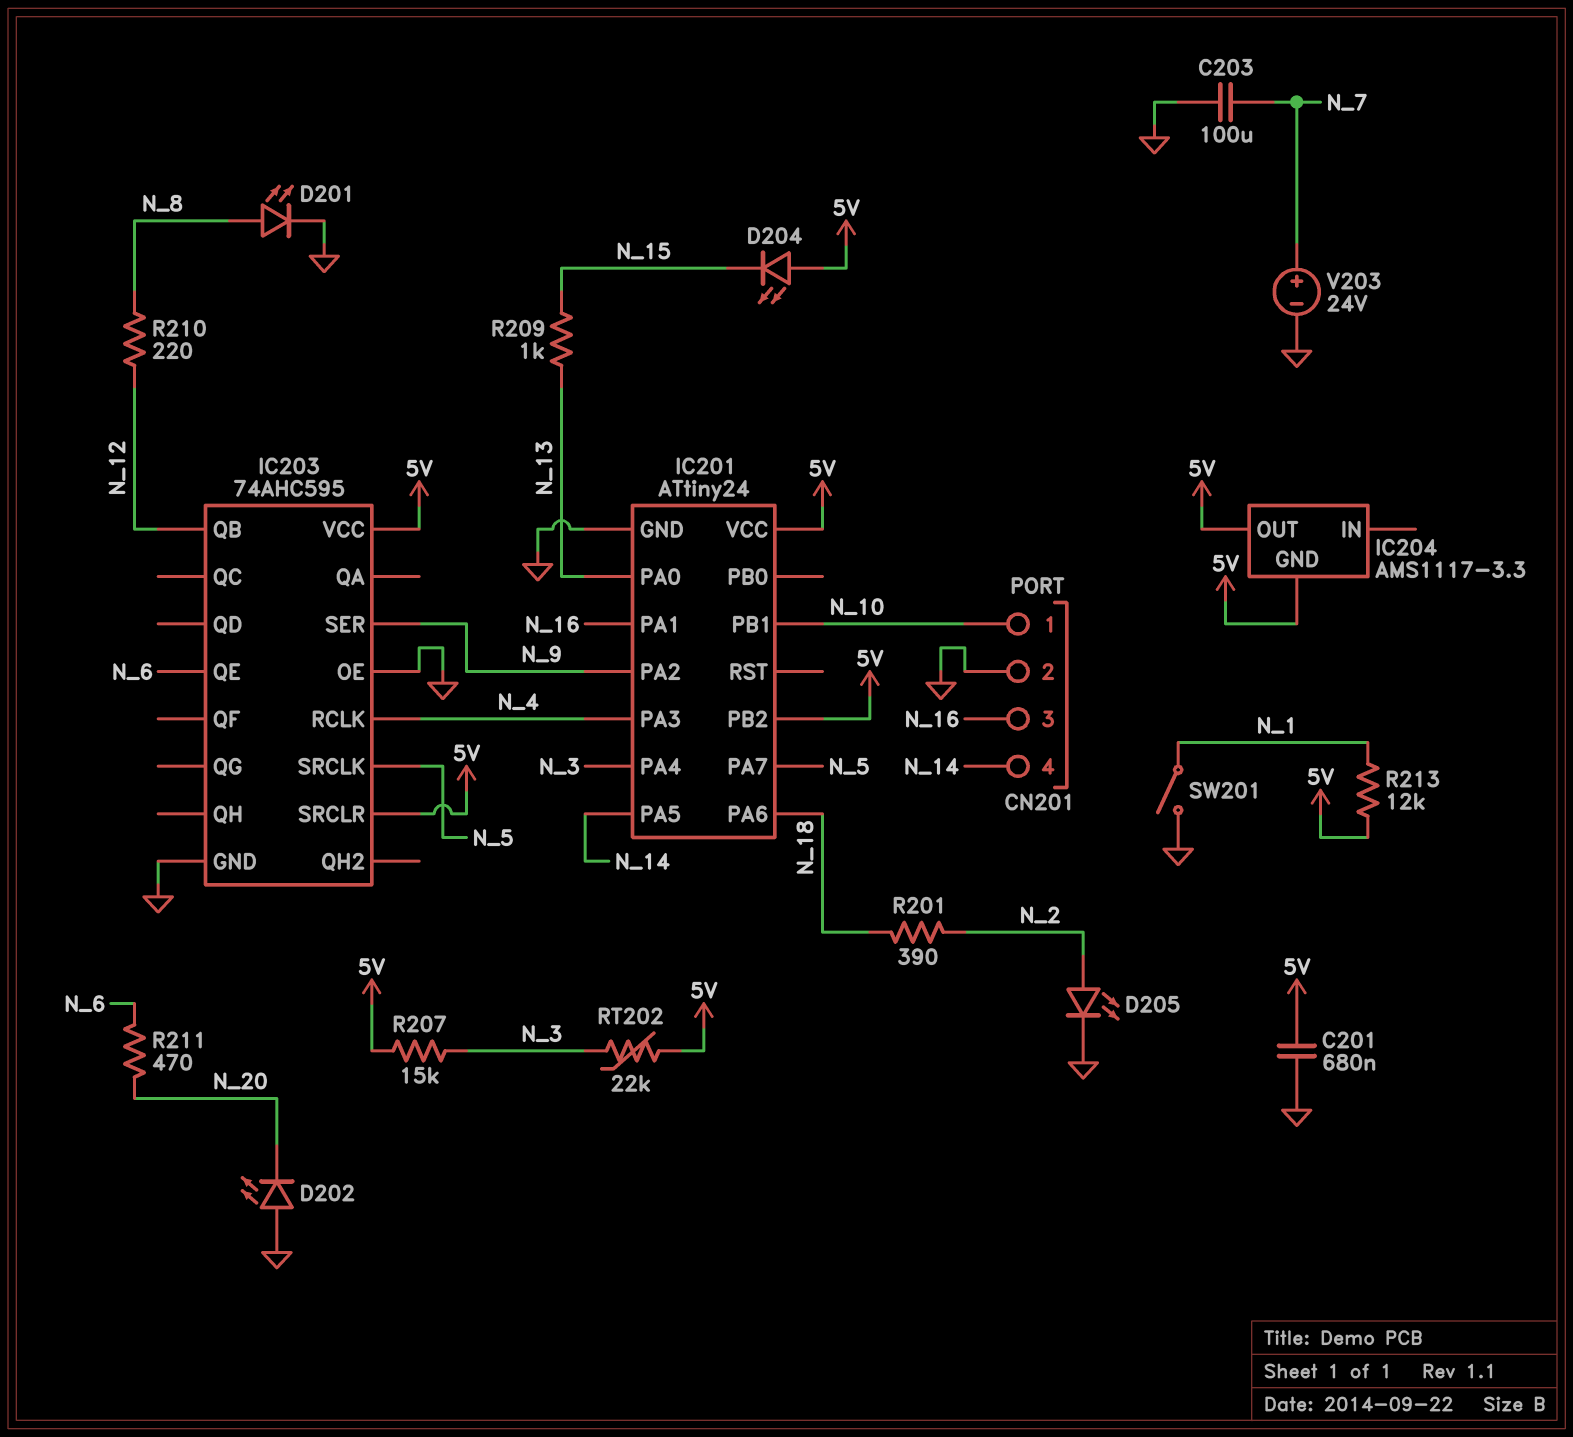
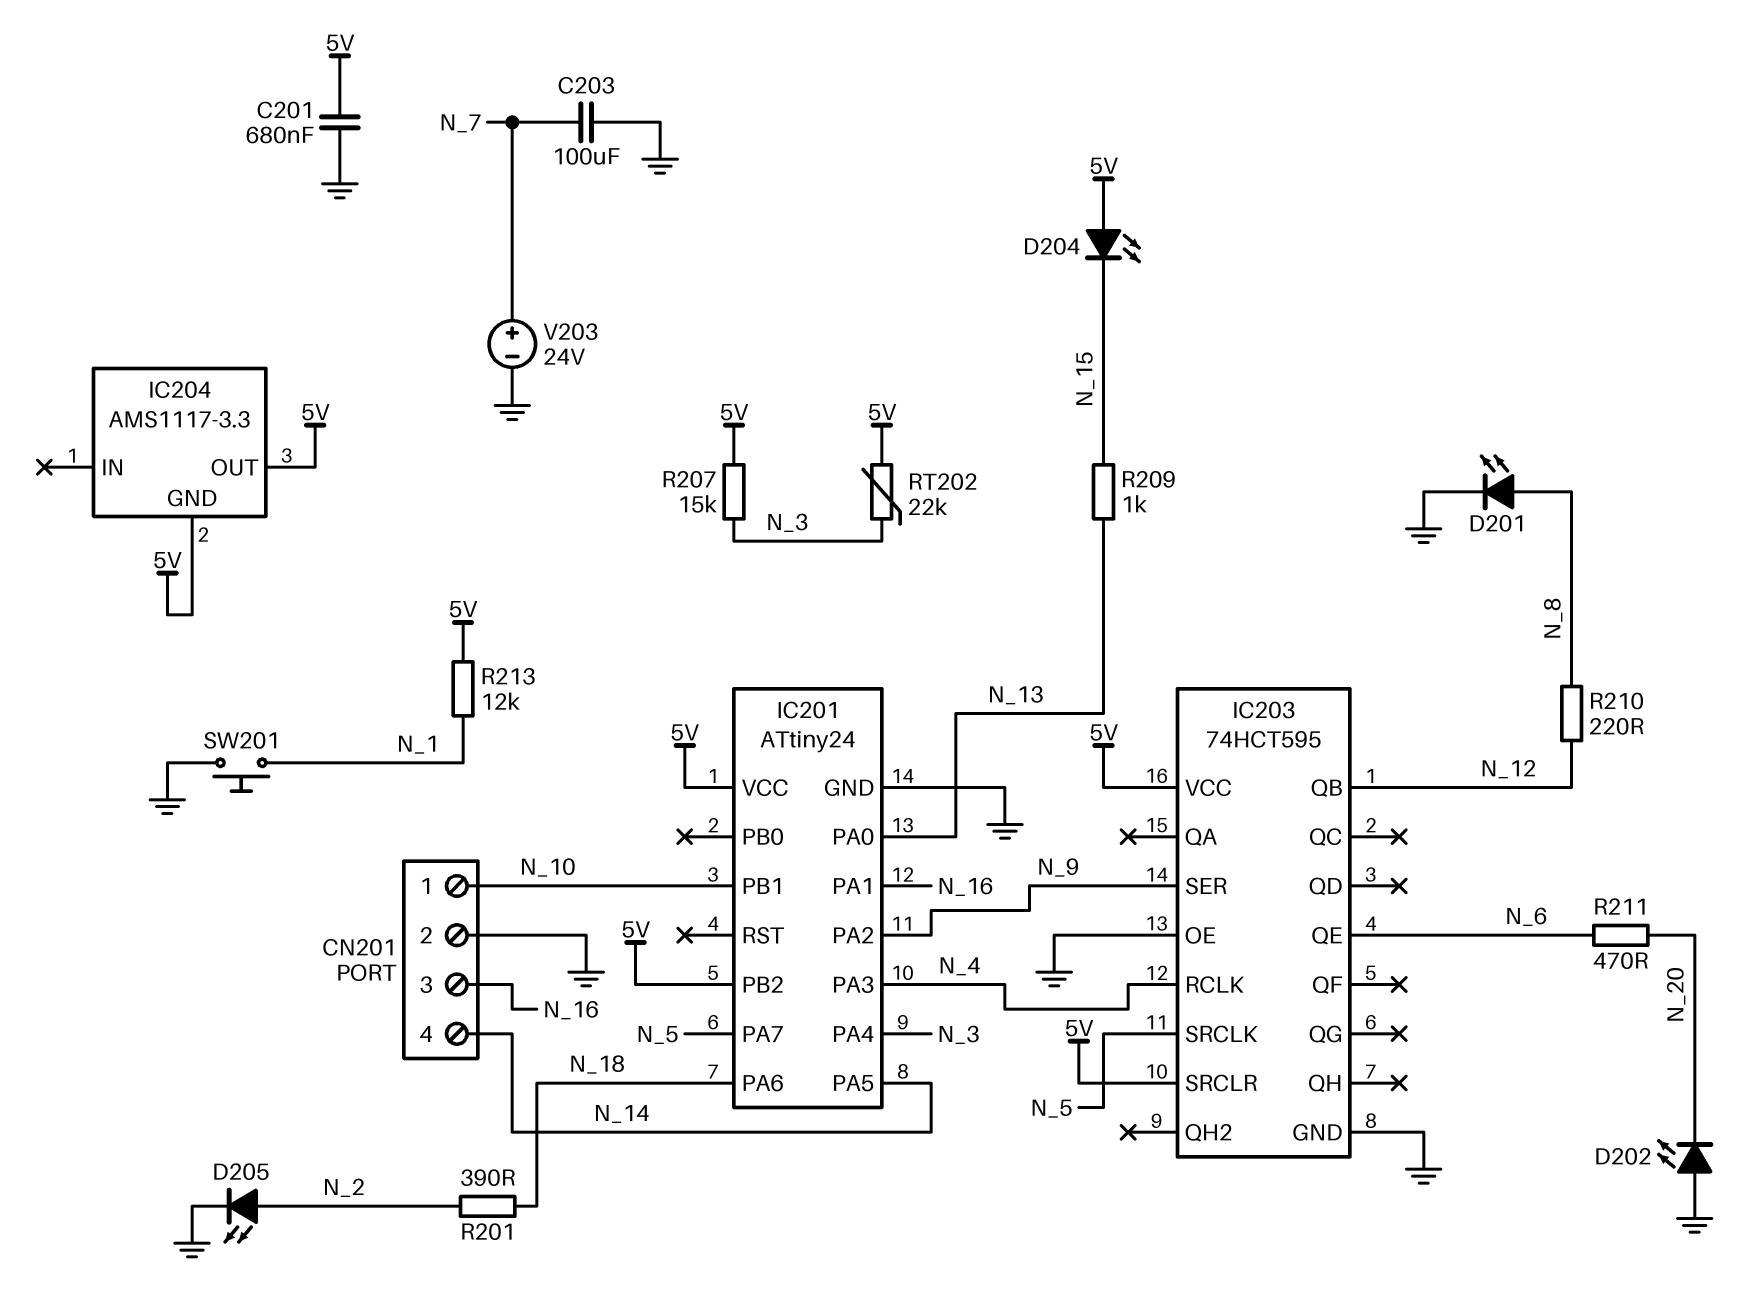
IC203: 74AHC595 -> 74HCT595
SW201: switch (GND, N_1) -> button (GND, N_1)

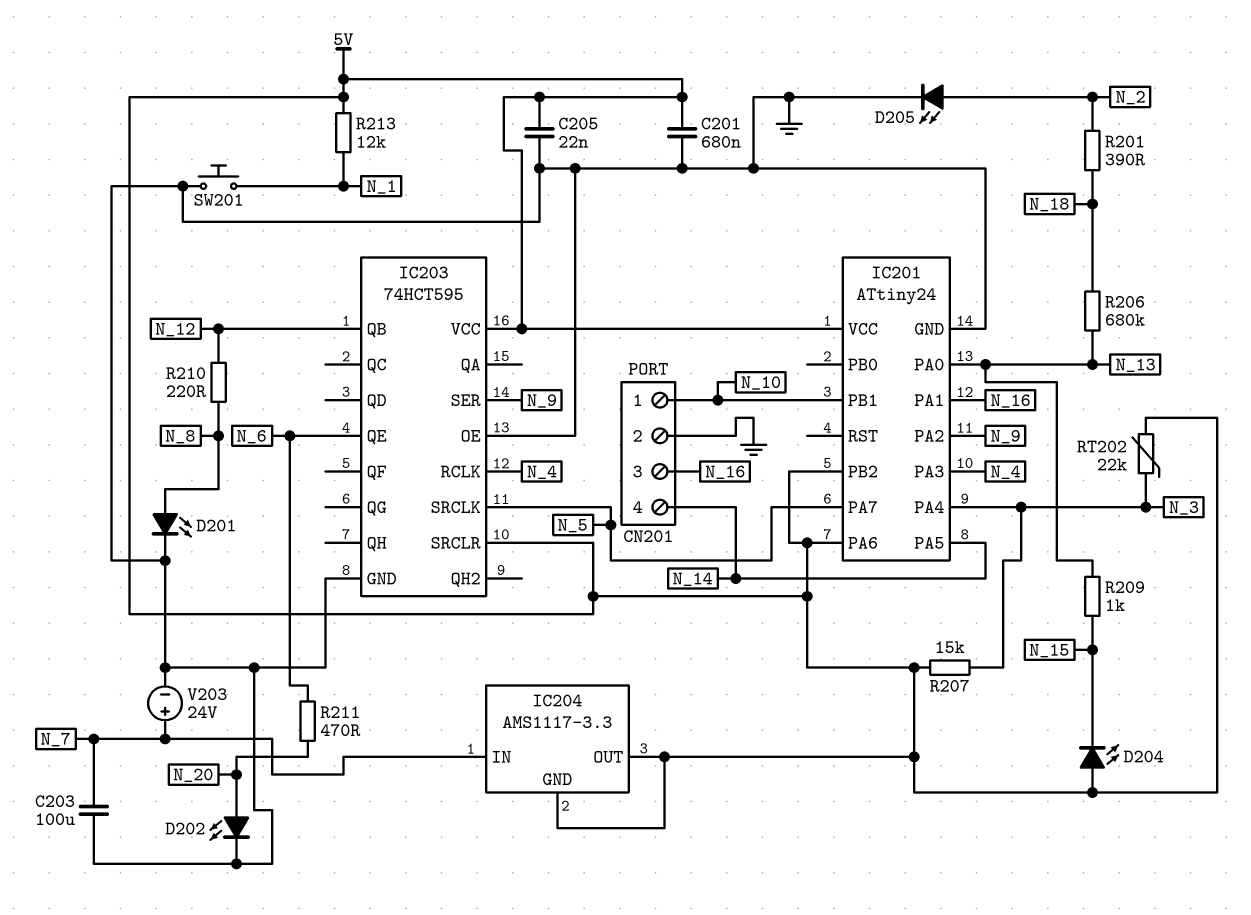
C205: none -> 22nF (5V, GND)
D202: LED (A GND, K N_20) -> LED (A N_20, K GND)
IC201 pin PA6: N_18 -> 5V
IC204 pin IN: none -> N_7
R206: none -> 680k (N_13, N_18)

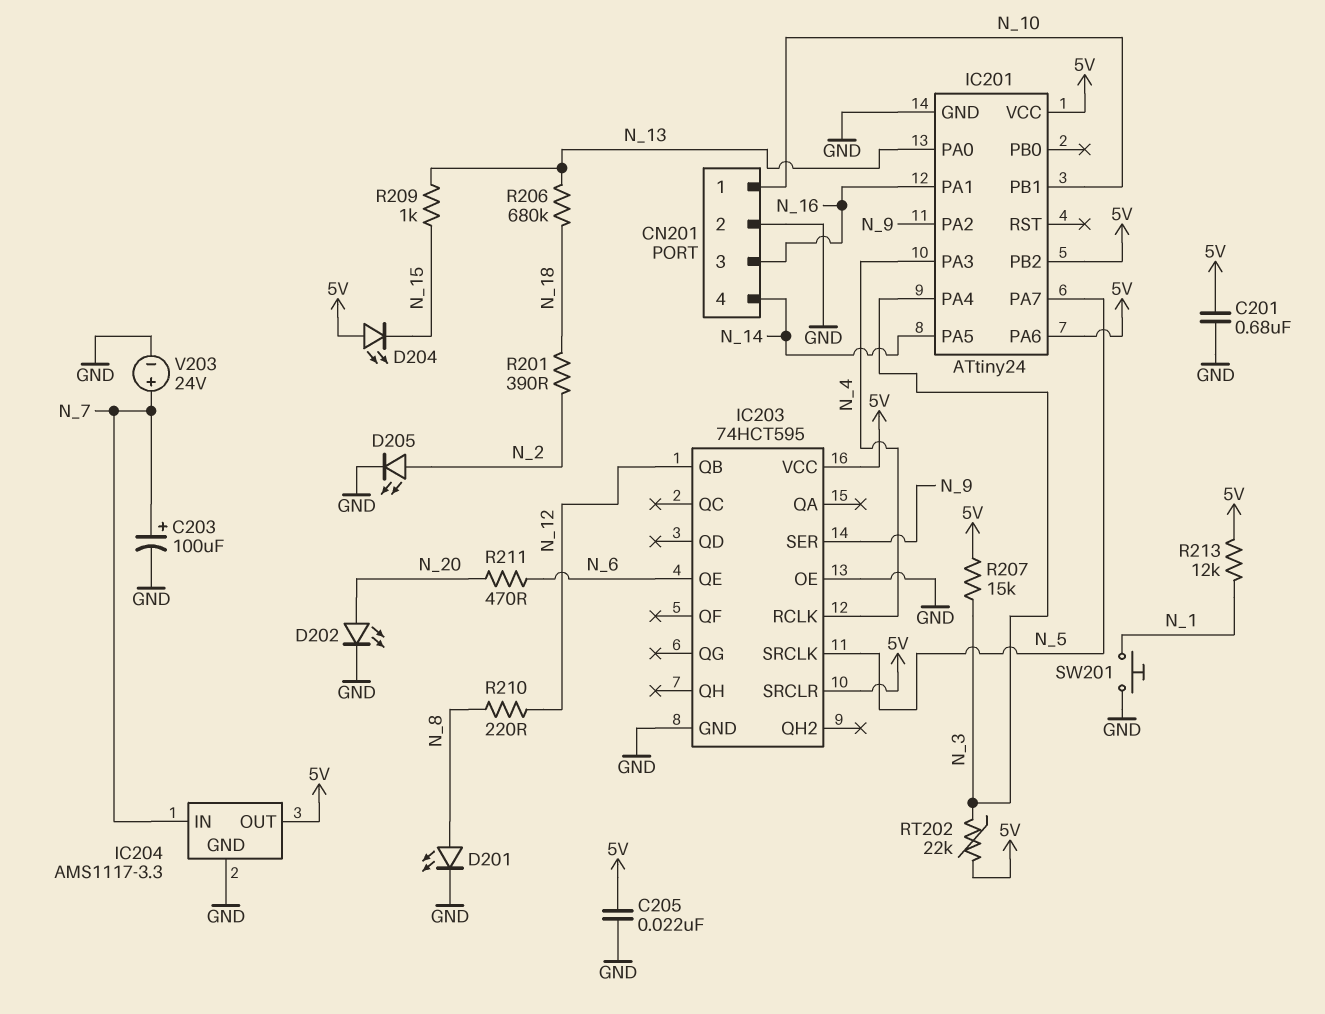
C203: 100uF (GND, N_7) -> 100uF (plus N_7, minus GND)
IC204 pin GND: 5V -> GND

